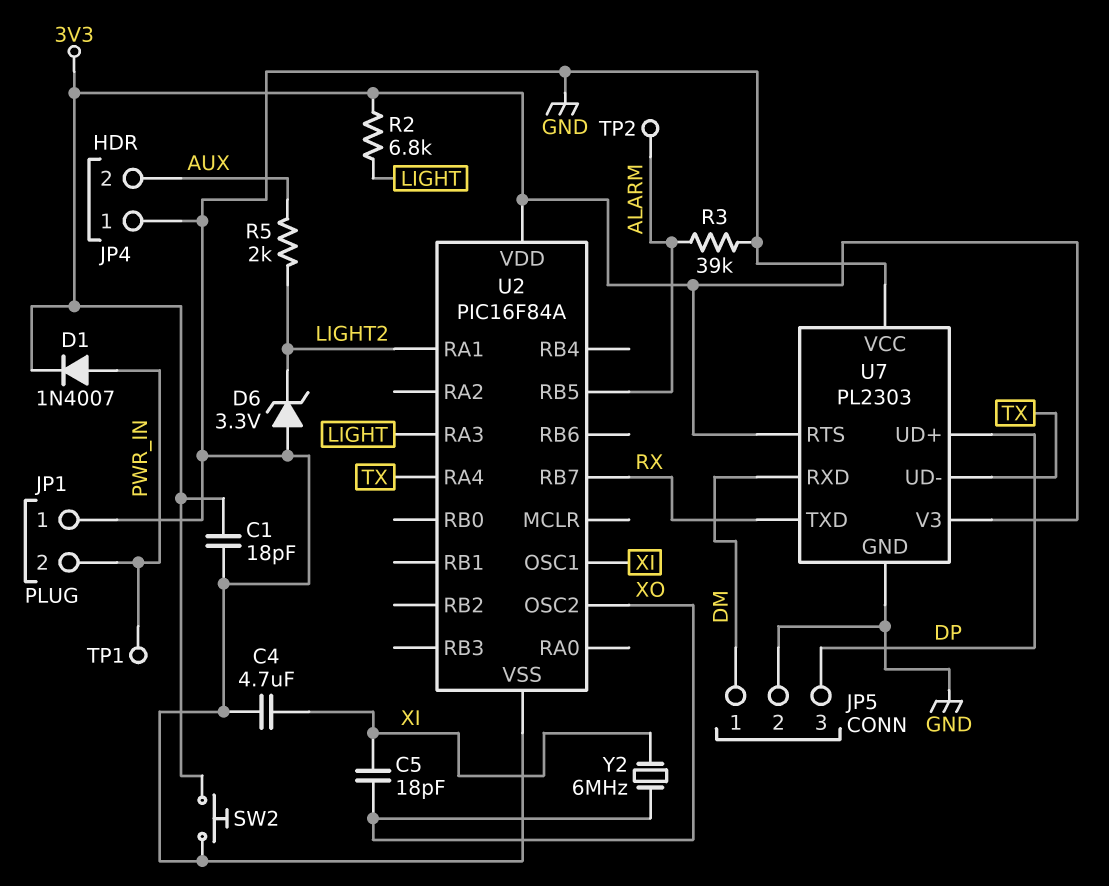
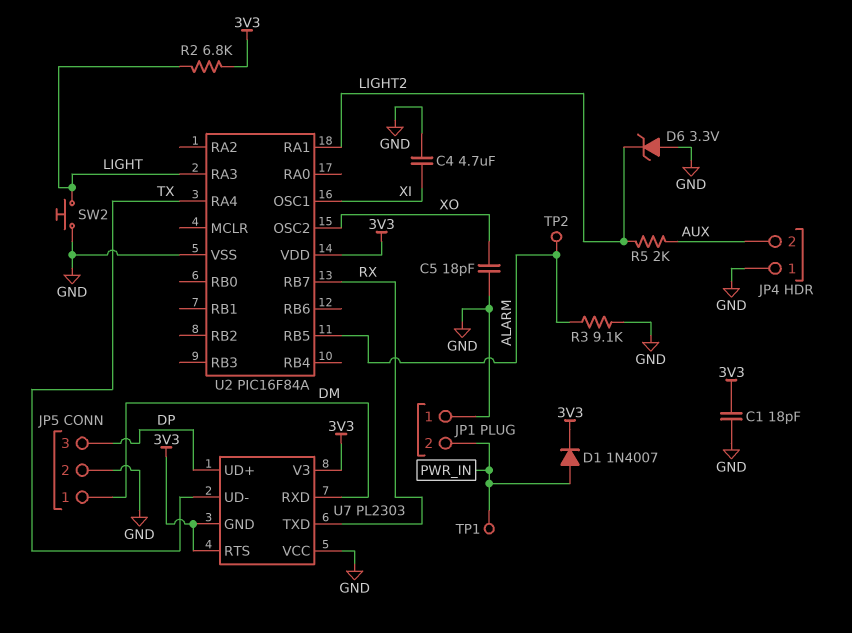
C5: 18pF (XI, XO) -> 18pF (GND, XO)
R3: 39k (ALARM, GND) -> 9.1k (ALARM, GND)
SW2: button (3V3, GND) -> button (GND, LIGHT)
U7 pin GND: GND -> 3V3
Y2: 6MHz (XI, XO) -> none

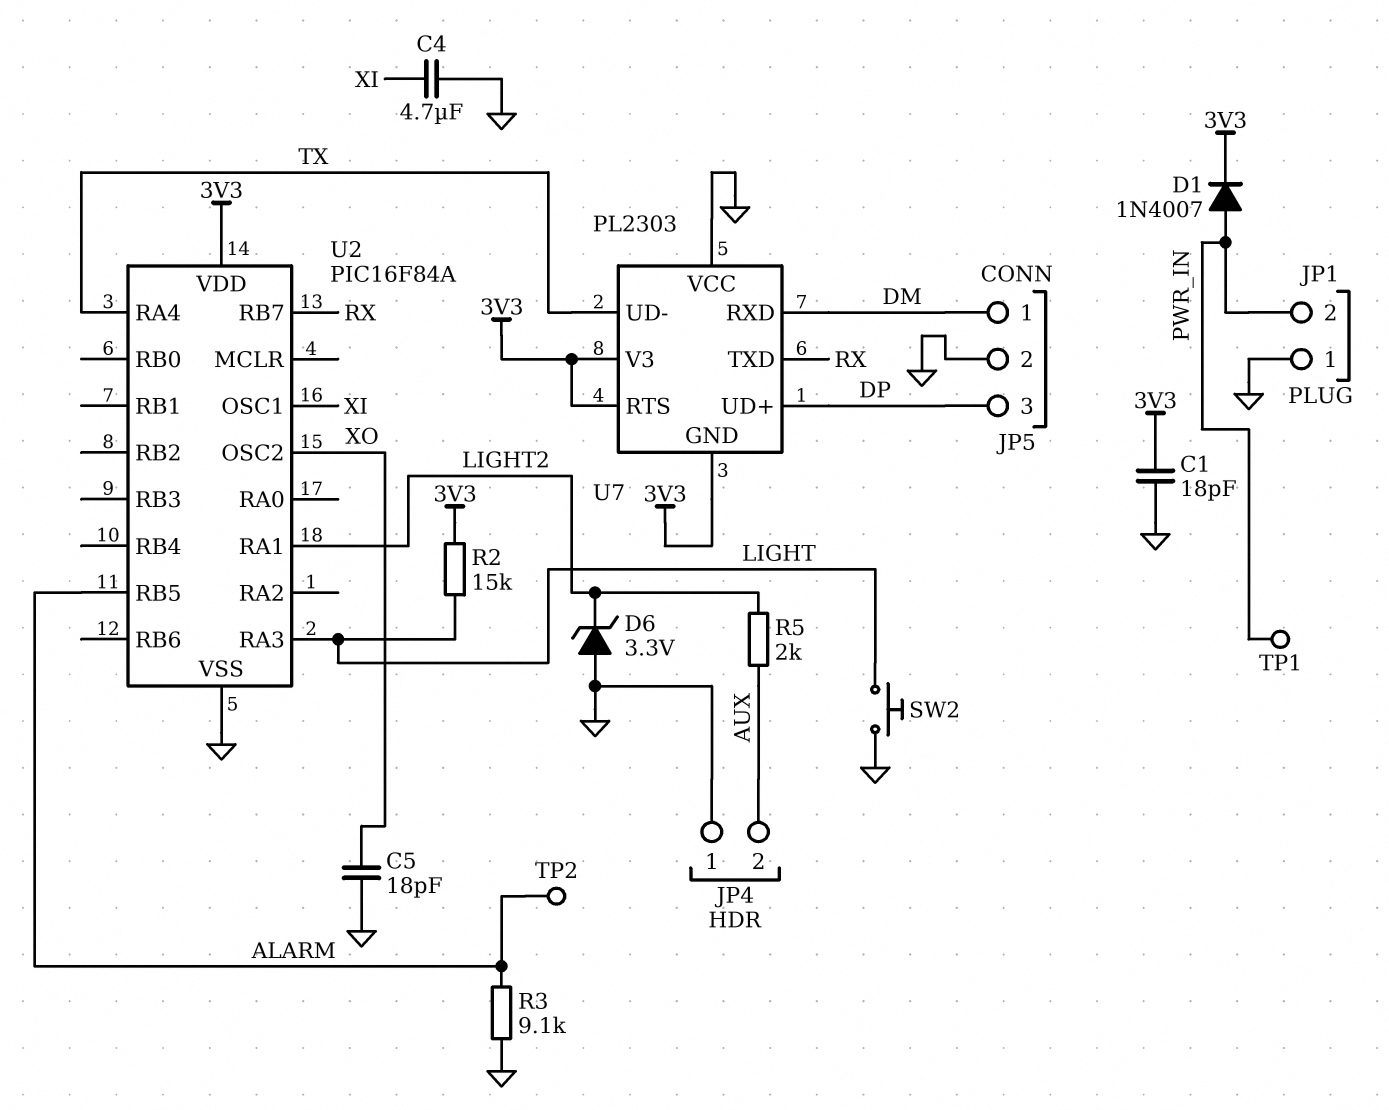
R2: 6.8k (3V3, LIGHT) -> 15k (3V3, LIGHT)

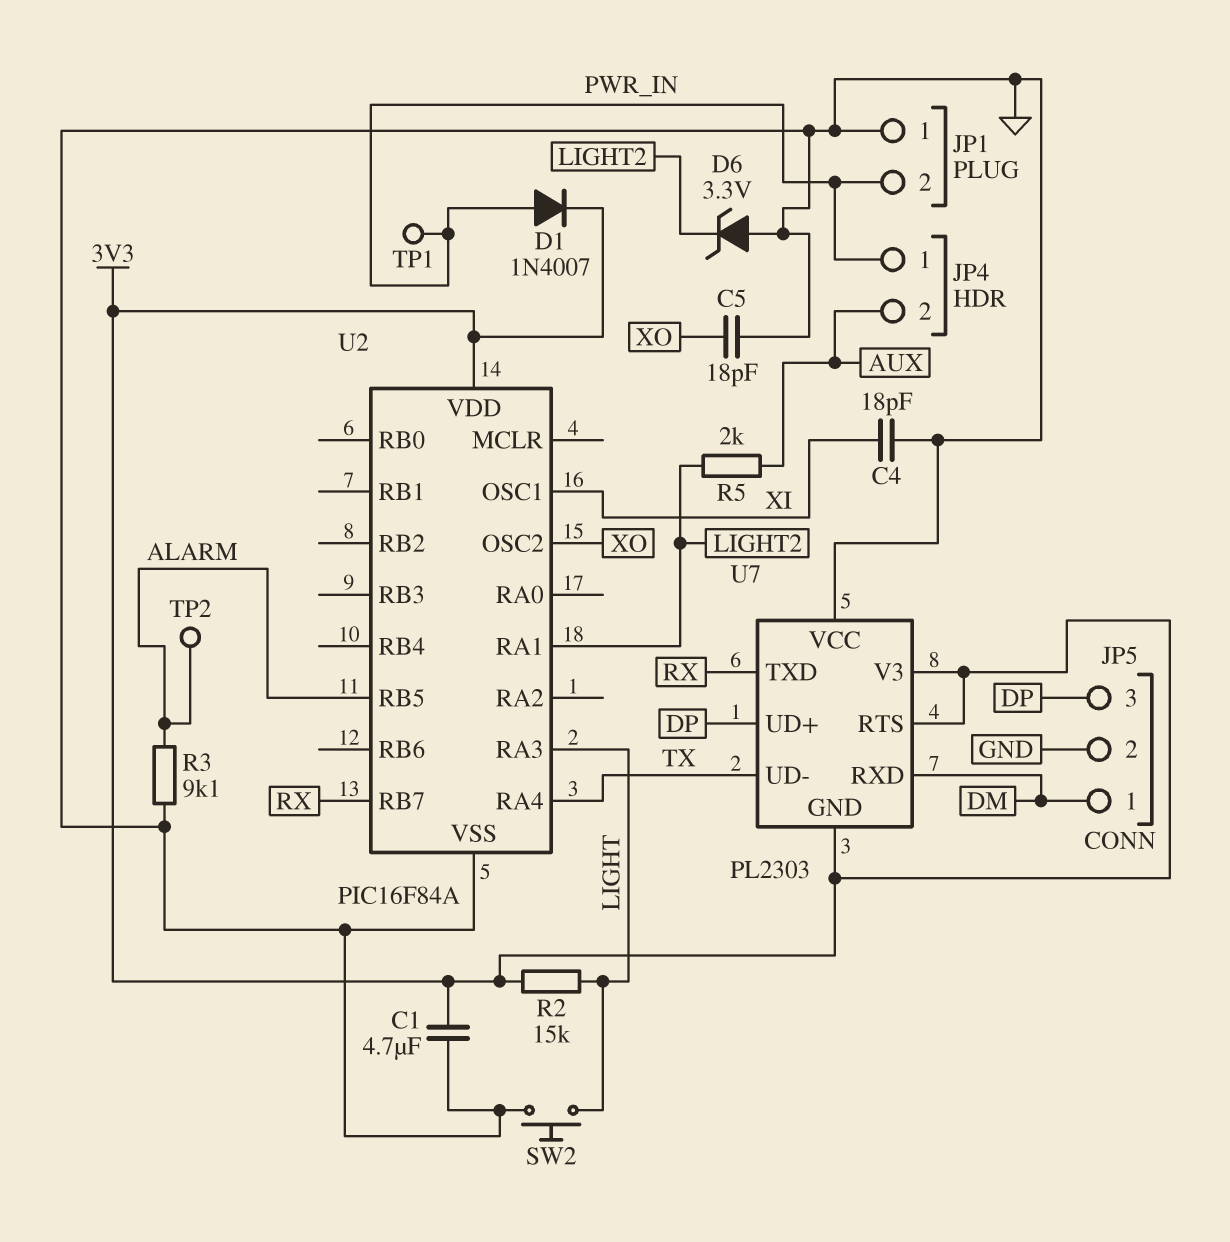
C1: 18pF (3V3, GND) -> 4.7uF (3V3, GND)
C4: 4.7uF (GND, XI) -> 18pF (GND, XI)
JP4 pin 1: GND -> PWR_IN

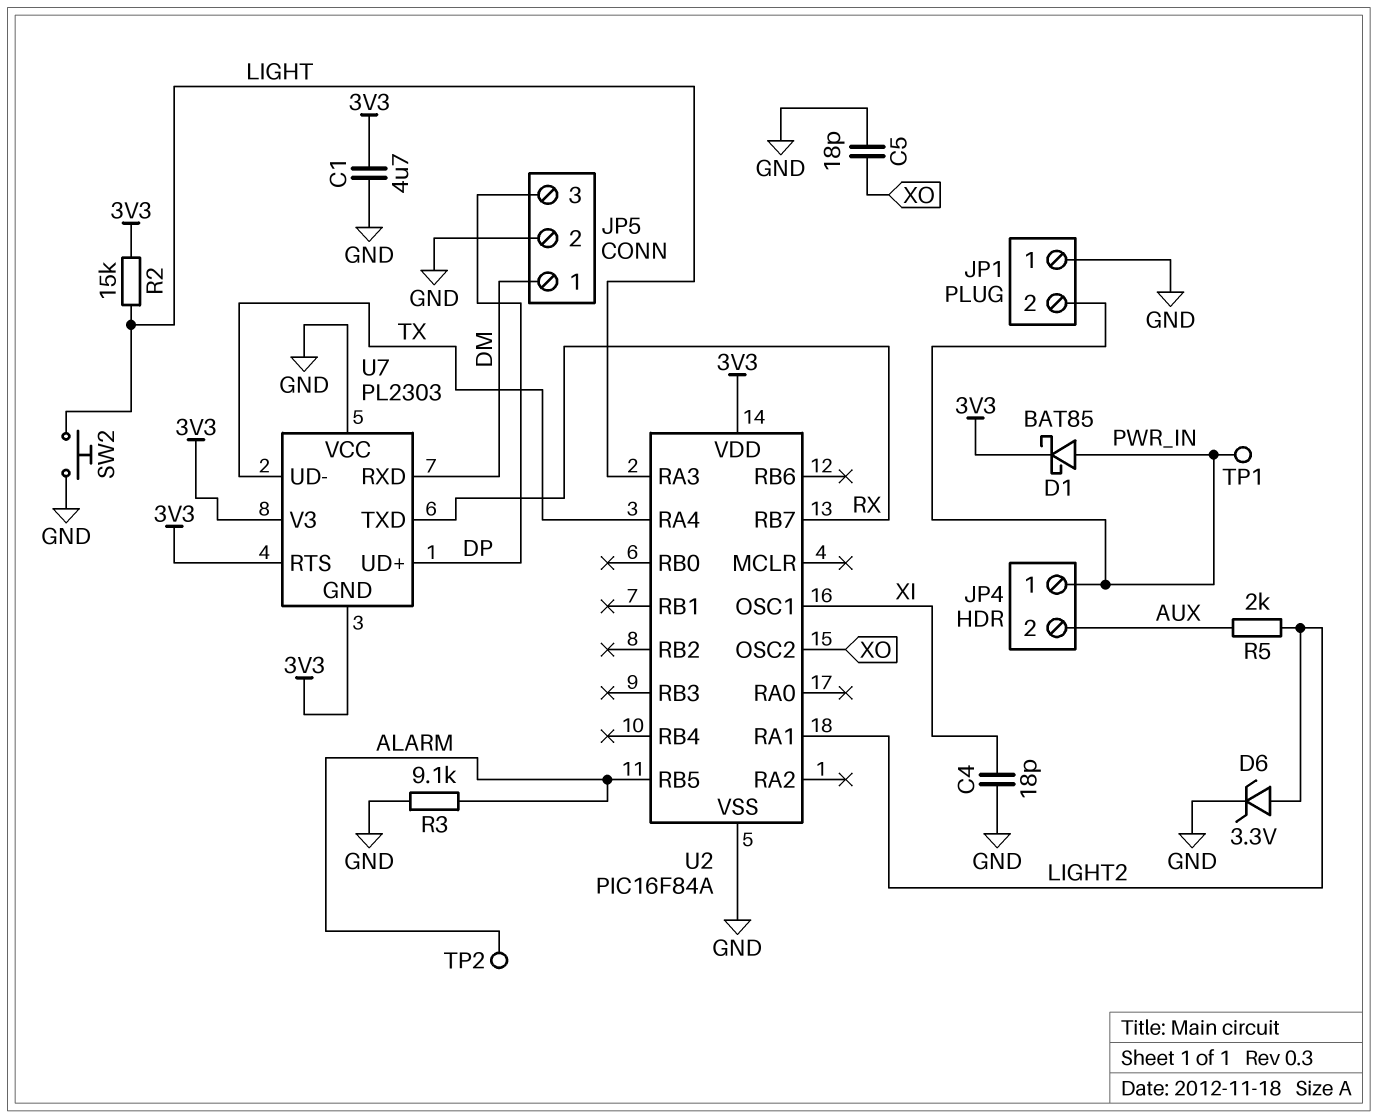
D1: diode 1N4007 (A PWR_IN, K 3V3) -> schottky BAT85 (A PWR_IN, K 3V3)
D6: zener 3.3V (A GND, K LIGHT2) -> zener 3.3V (A LIGHT2, K GND)

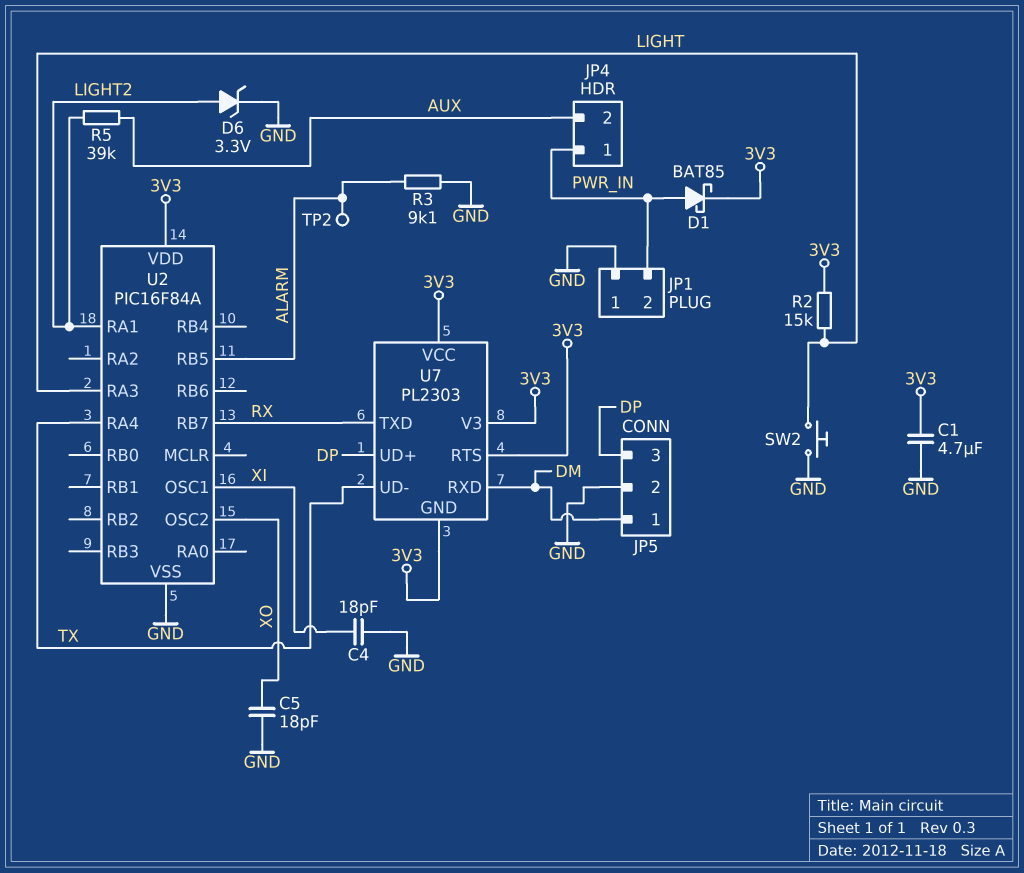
R5: 2k (AUX, LIGHT2) -> 39k (AUX, LIGHT2)
TP1: test point (PWR_IN) -> none
U7 pin VCC: GND -> 3V3

